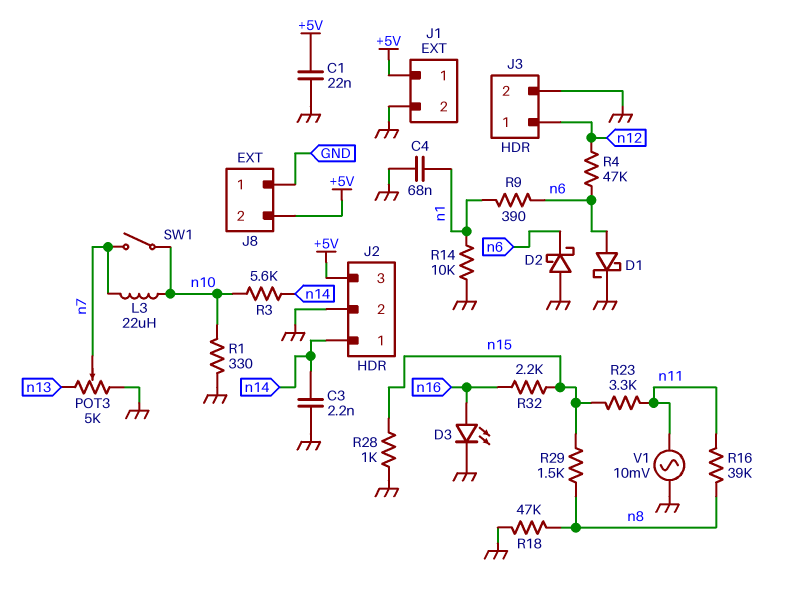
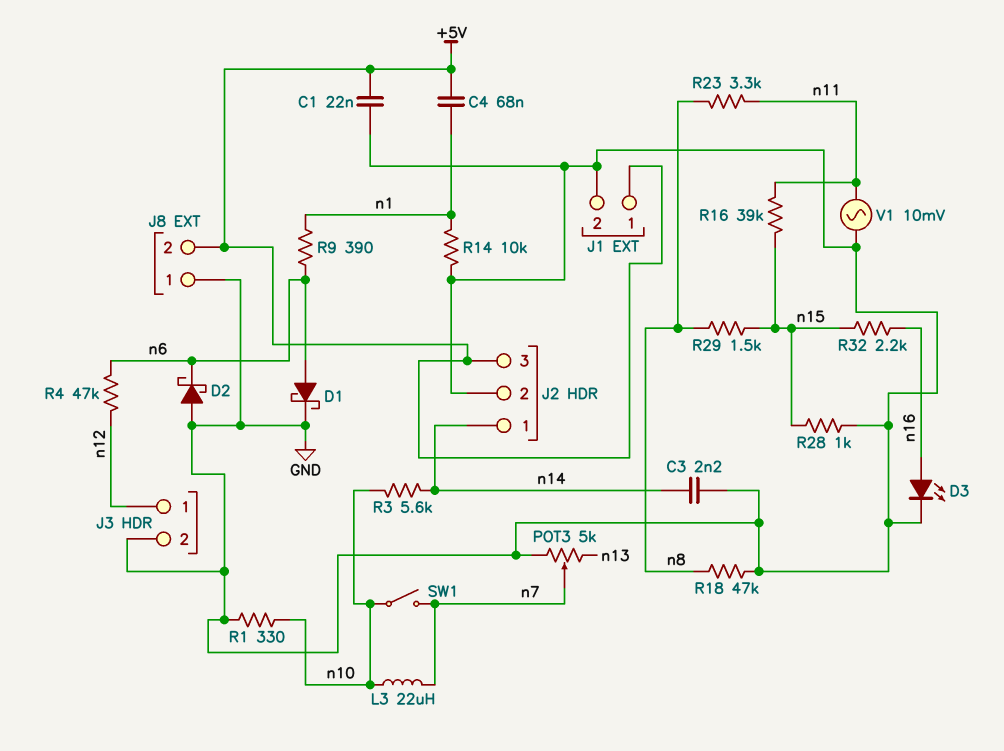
C4: 68nF (GND, n1) -> 68nF (+5V, n1)
R16: 39k (n8, n11) -> 39k (n11, n15)
R23: 3.3k (n11, n15) -> 3.3k (n8, n11)

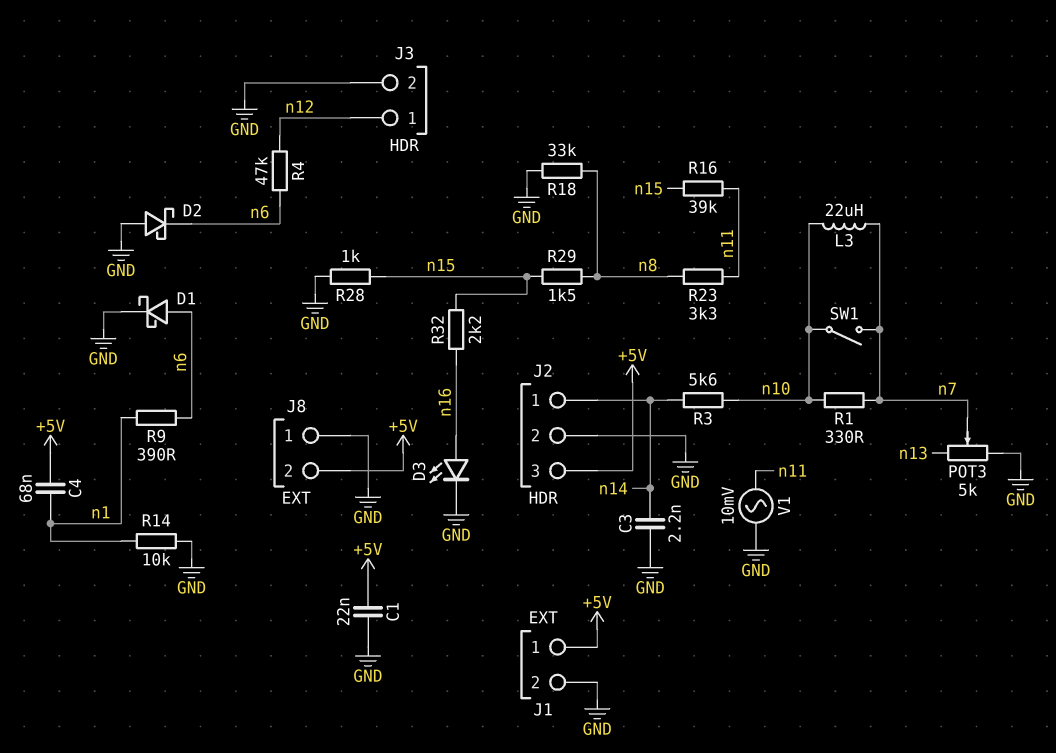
R1: 330 (GND, n10) -> 330 (n7, n10)
R18: 47k (GND, n8) -> 33k (GND, n8)

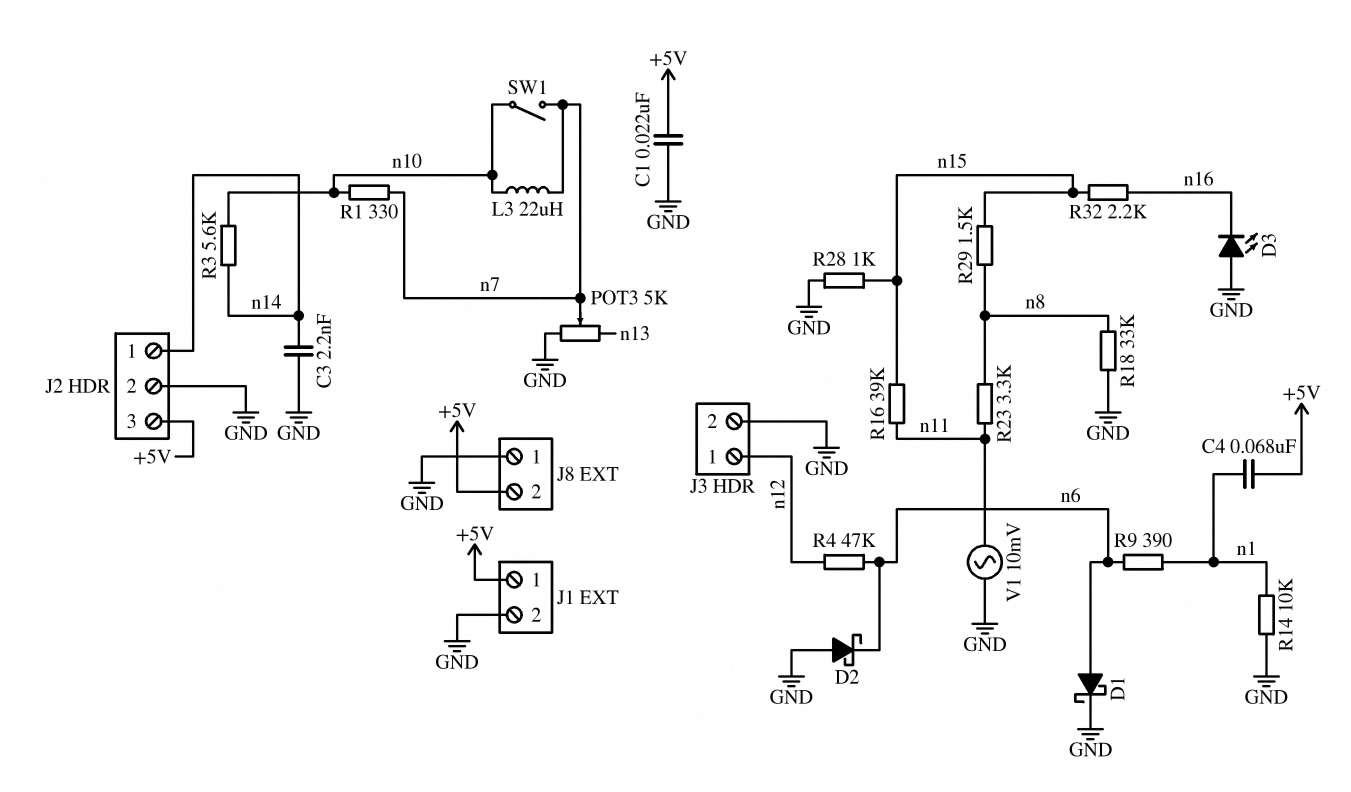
D3: LED (A n16, K GND) -> LED (A GND, K n16)

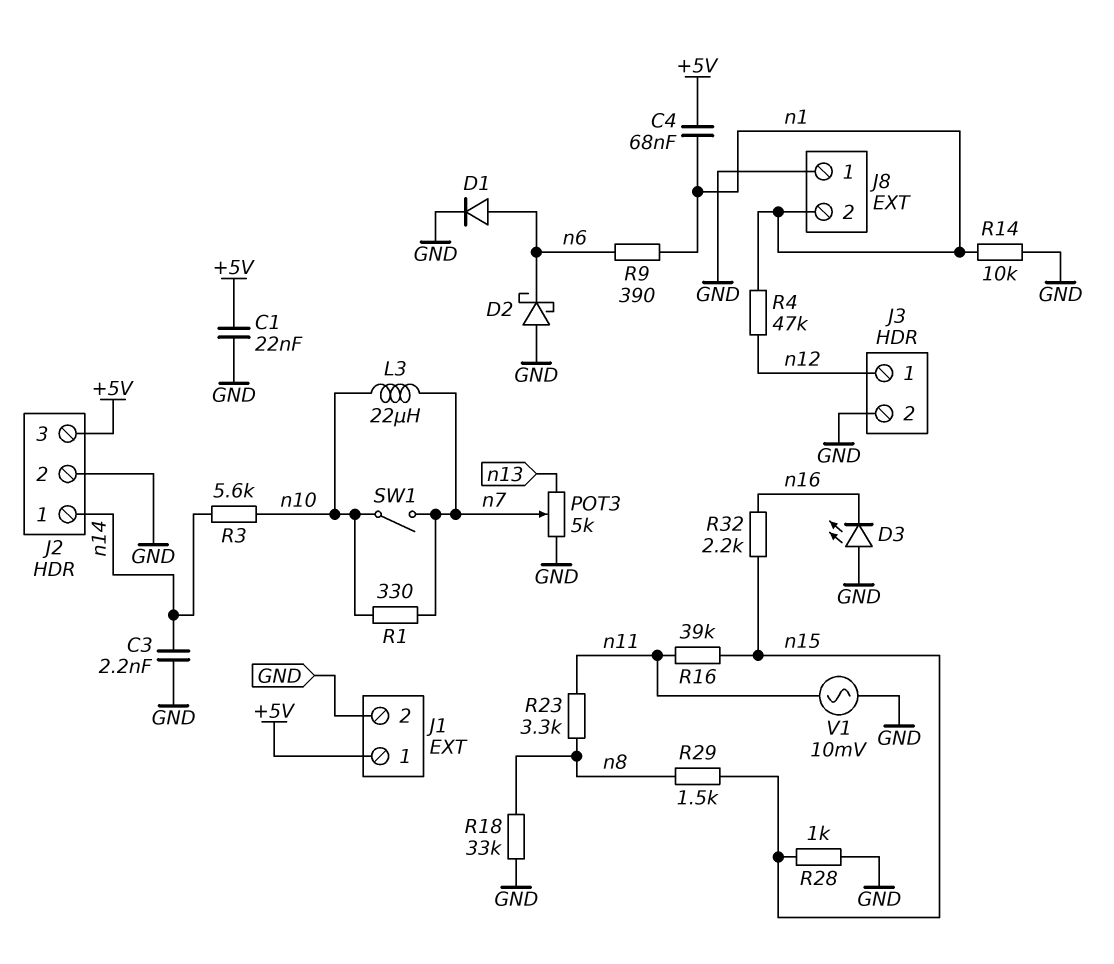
D1: schottky (A n6, K GND) -> diode (A n6, K GND)
J8 pin 2: +5V -> n1
R4: 47k (n6, n12) -> 47k (n1, n12)

